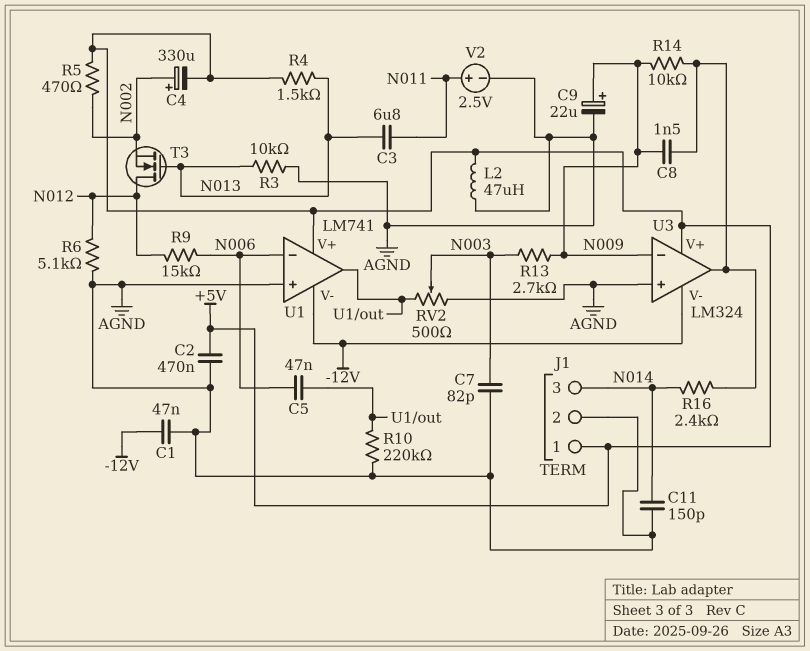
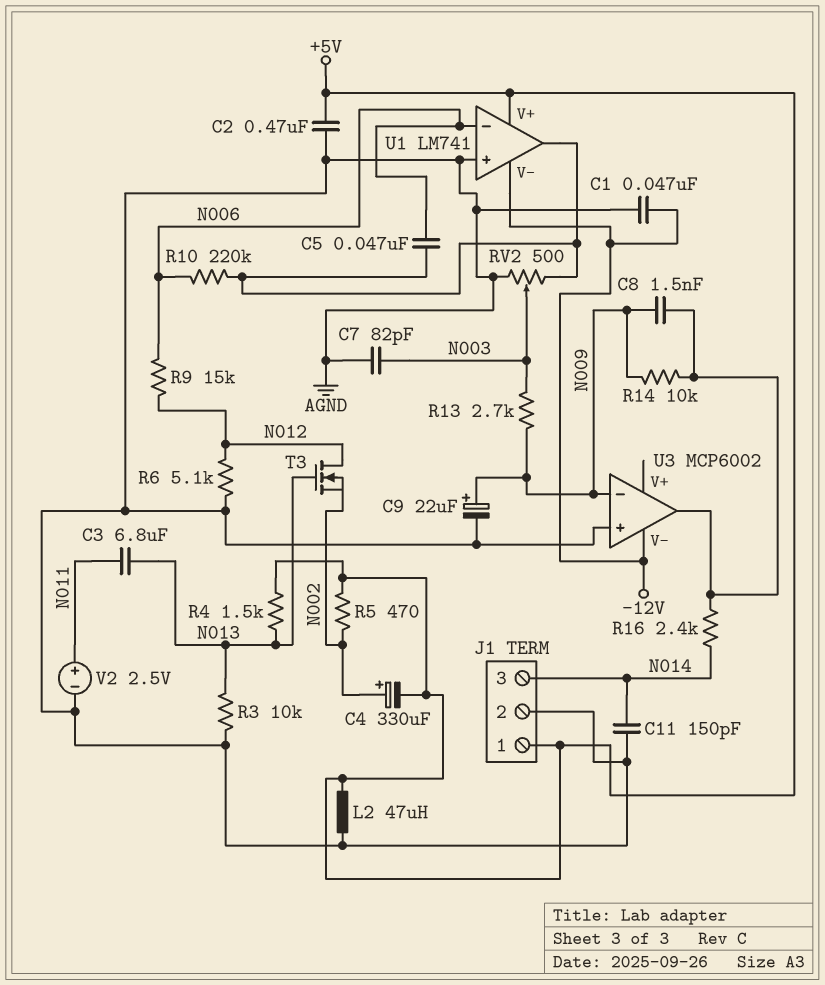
R10: 220k (AGND, U1/out) -> 220k (N006, U1/out)
U3: LM324 -> MCP6002
U3 pin V+: +5V -> none

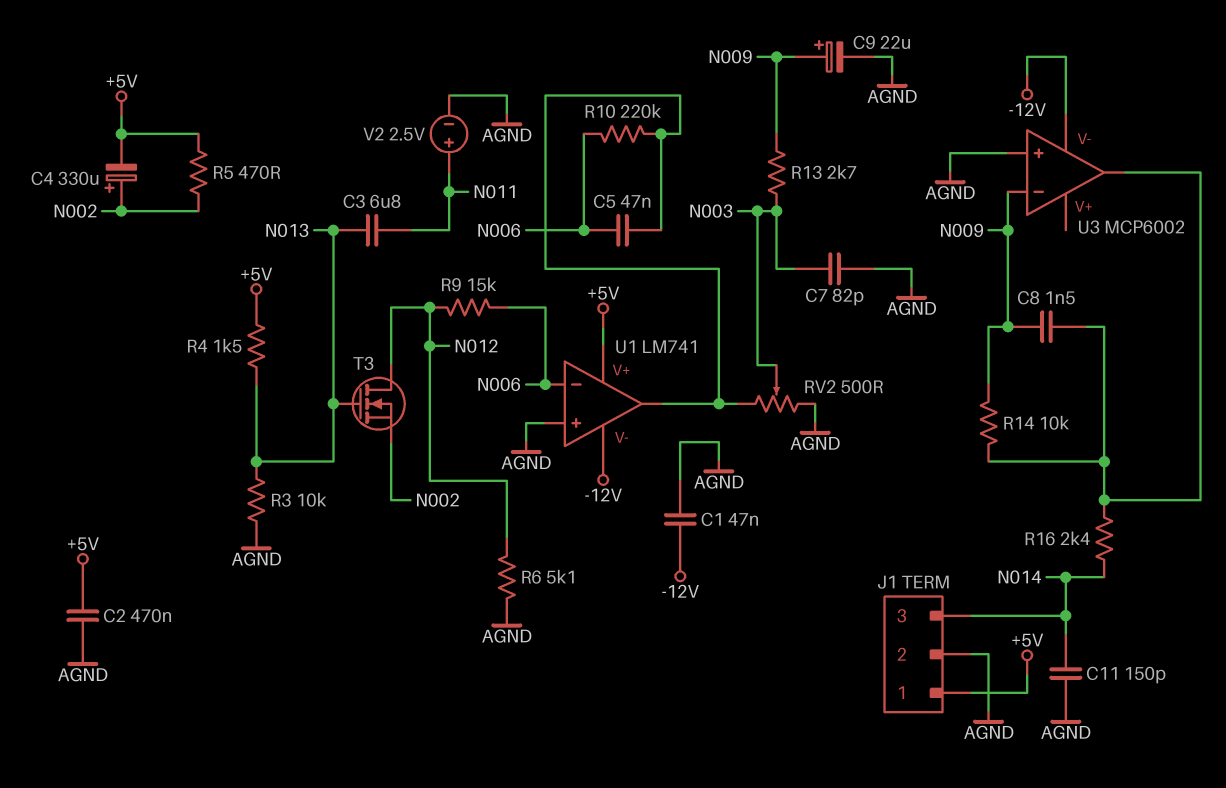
L2: 47uH (+5V, AGND) -> none

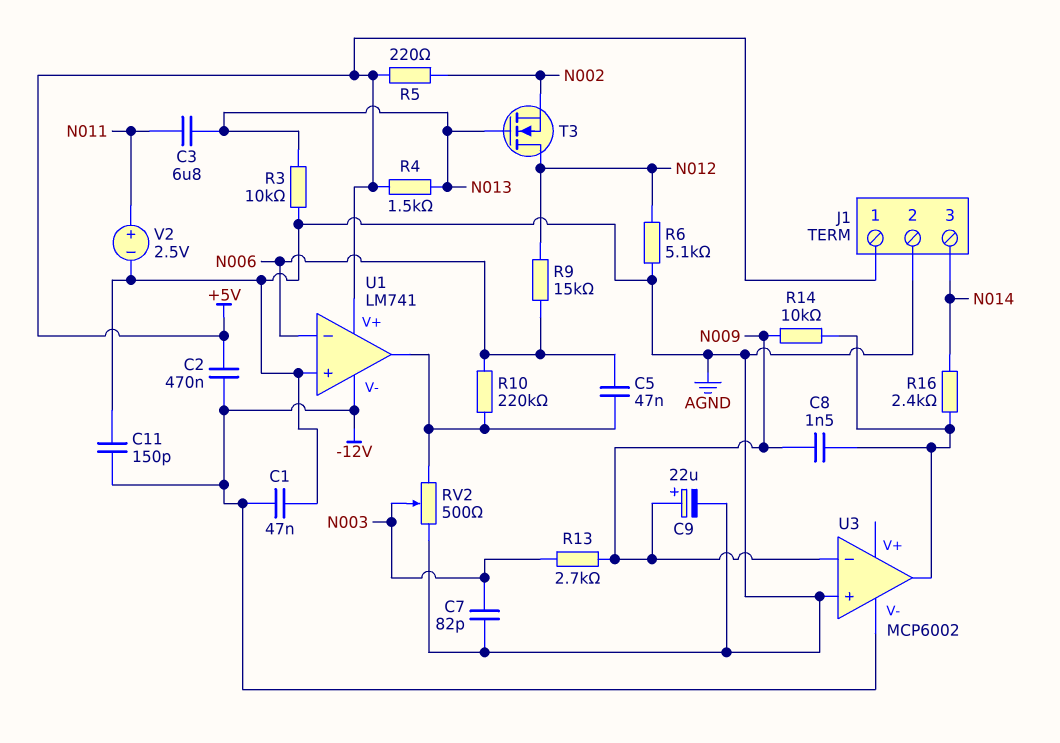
C2: 470nF (+5V, AGND) -> 470nF (+5V, -12V)
C4: 330uF (plus N002, minus +5V) -> none
C11: 150pF (AGND, N014) -> 150pF (-12V, AGND)
R5: 470 (+5V, N002) -> 220 (+5V, N002)

